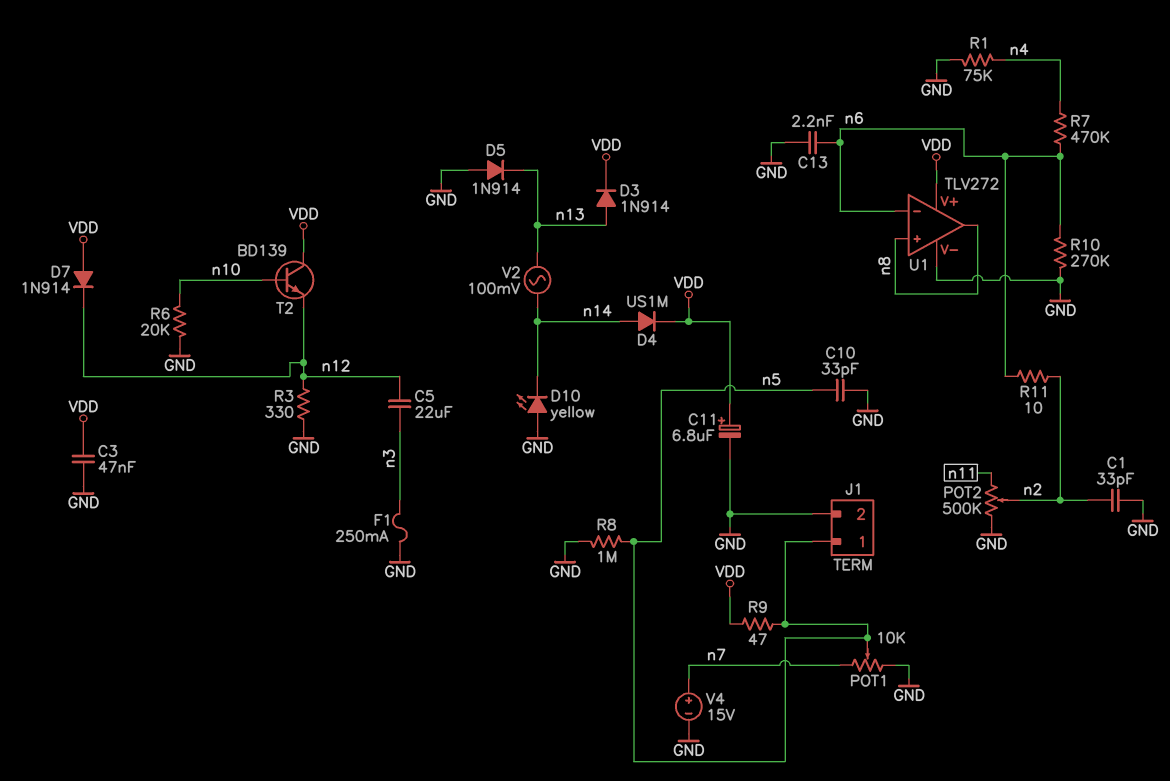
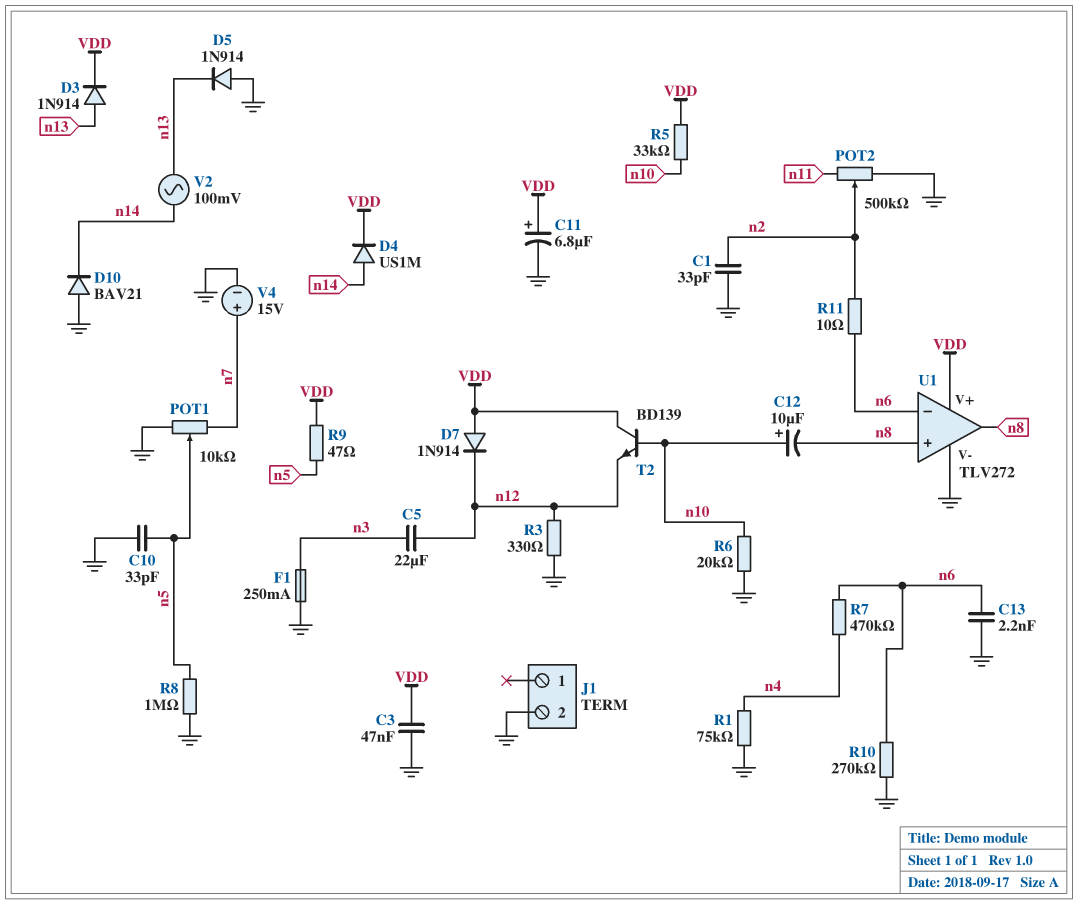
C12: none -> 10uF (plus n10, minus n8)
D10: LED yellow (A GND, K n14) -> diode BAV21 (A GND, K n14)
J1 pin 1: n5 -> none
R5: none -> 33k (VDD, n10)

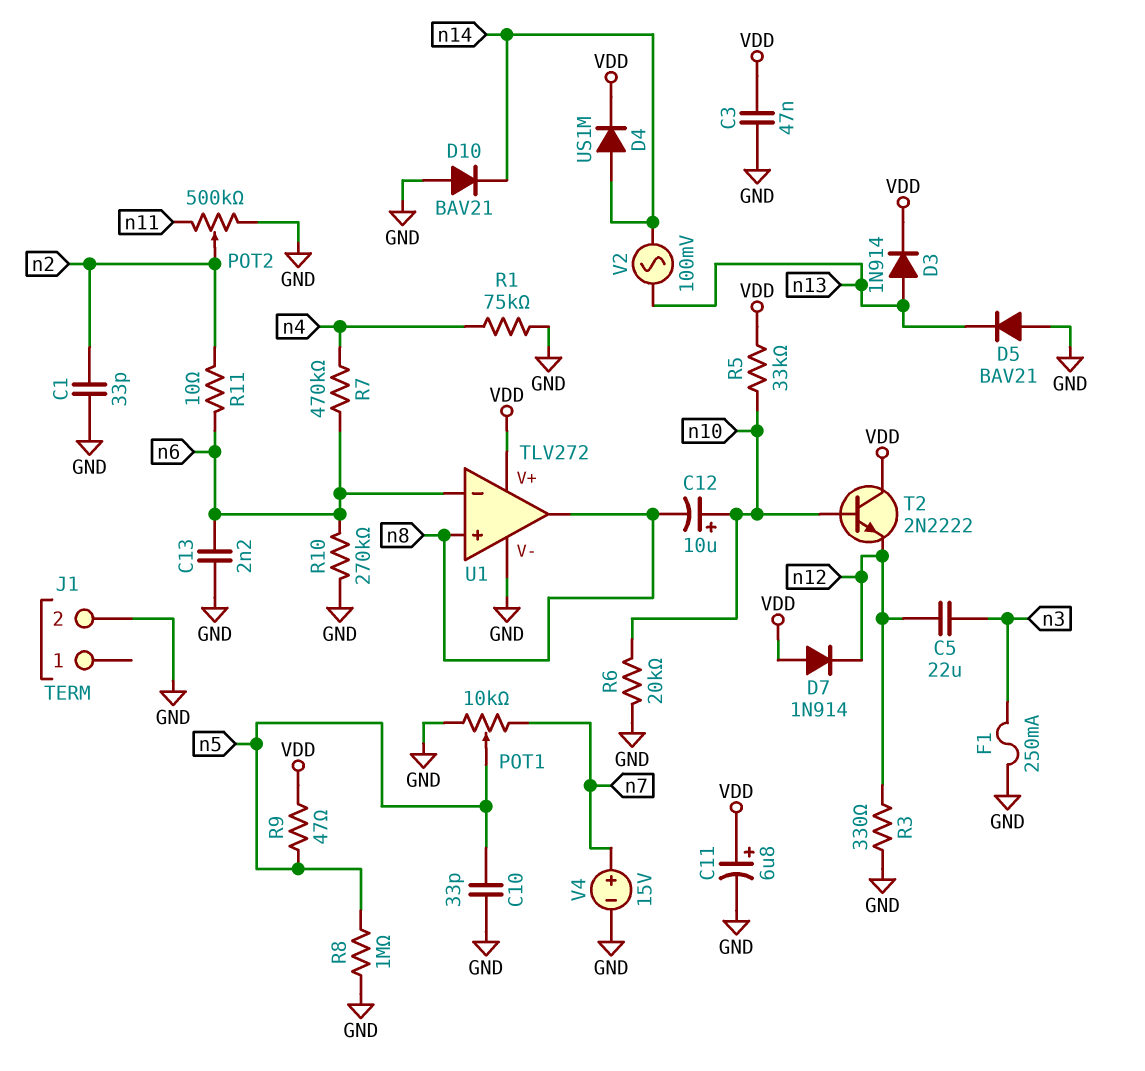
D5: diode 1N914 (A GND, K n13) -> diode BAV21 (A GND, K n13)
T2: NPN BD139 (B n10, C VDD, E n12) -> NPN 2N2222 (B n10, C VDD, E n12)

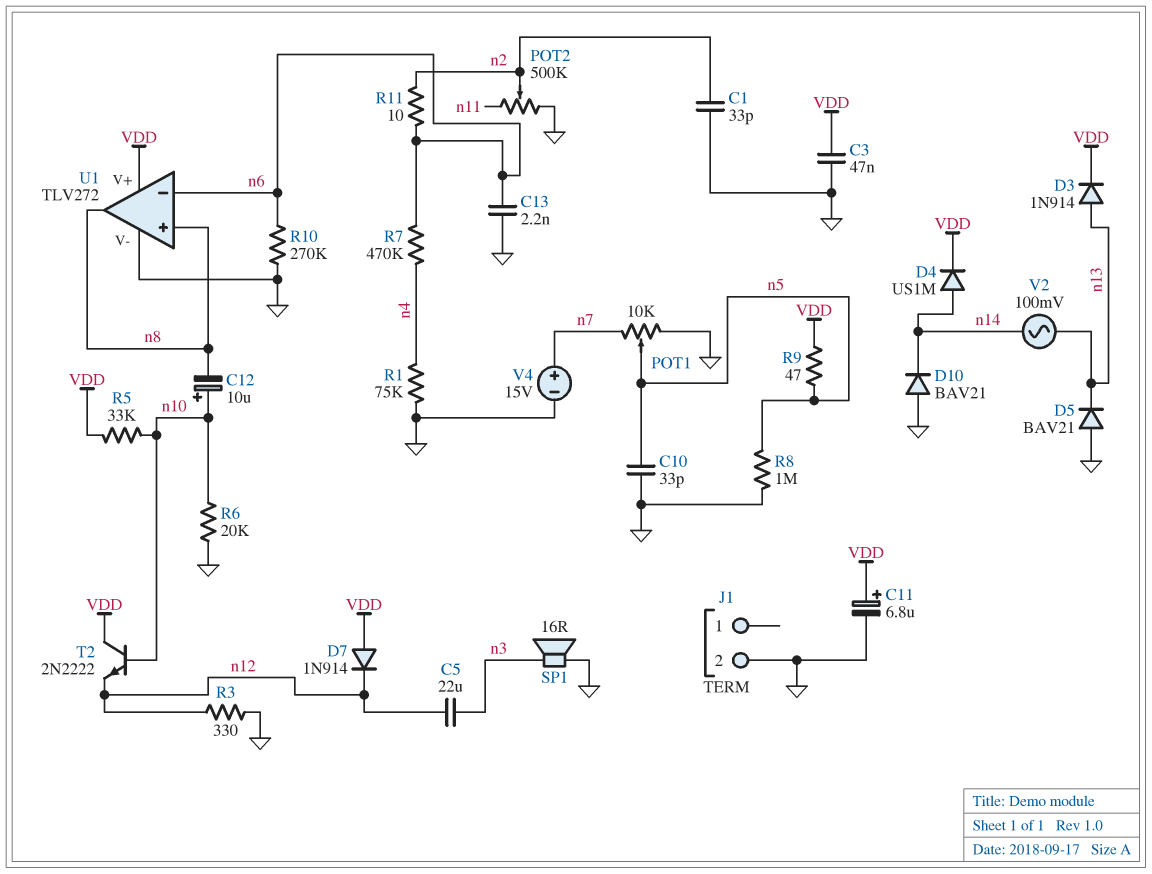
F1: 250mA (GND, n3) -> none
SP1: none -> speaker 16R (GND, n3)

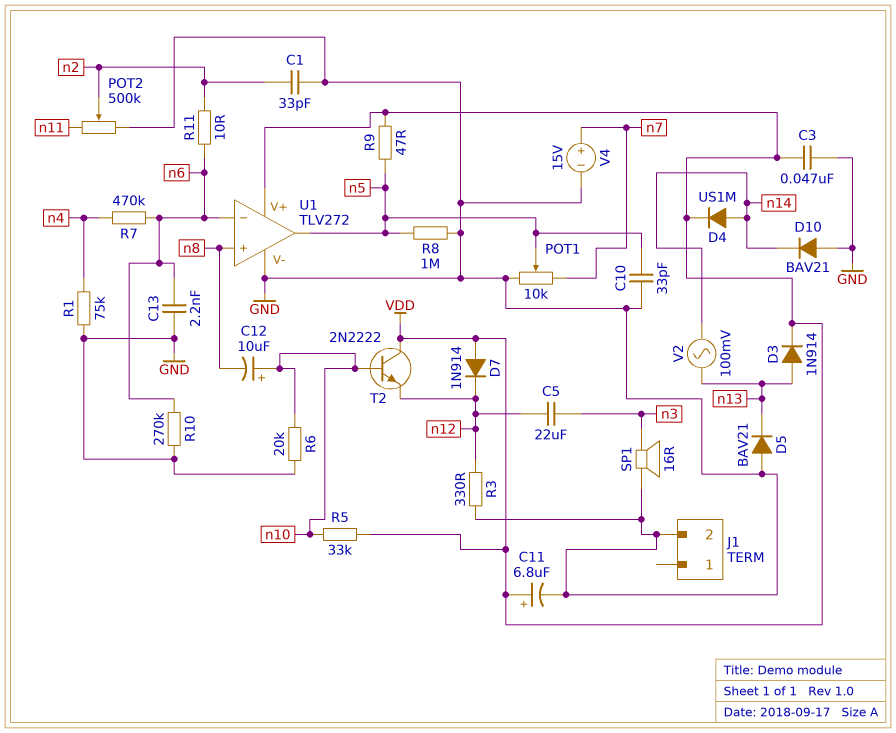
U1 pin out: n8 -> n5

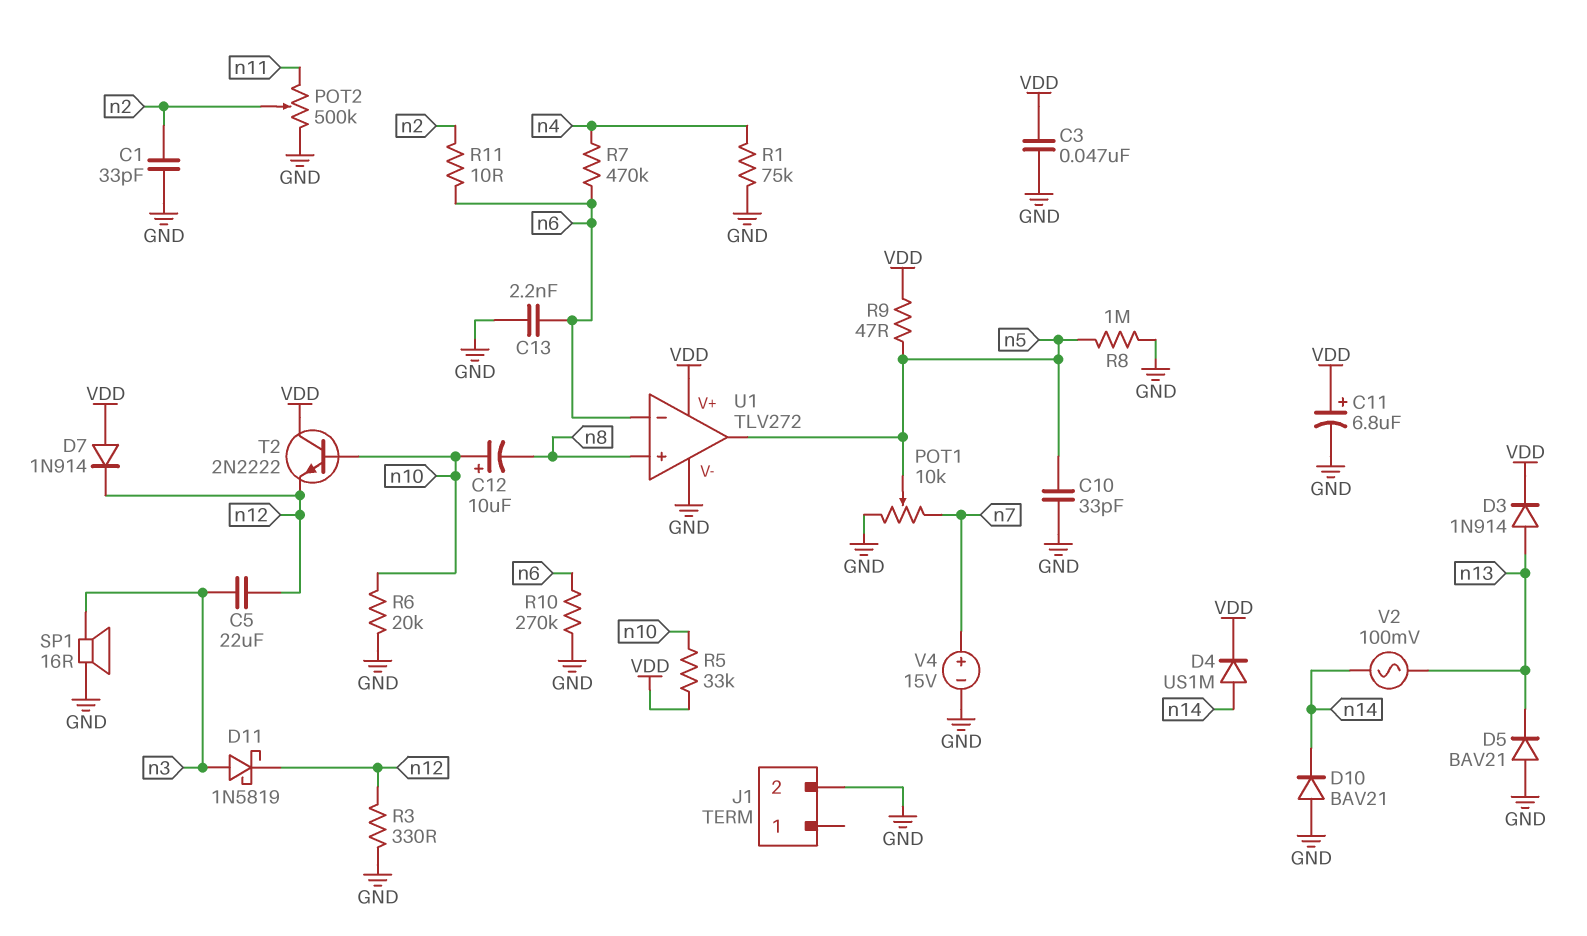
D11: none -> schottky 1N5819 (A n3, K n12)

